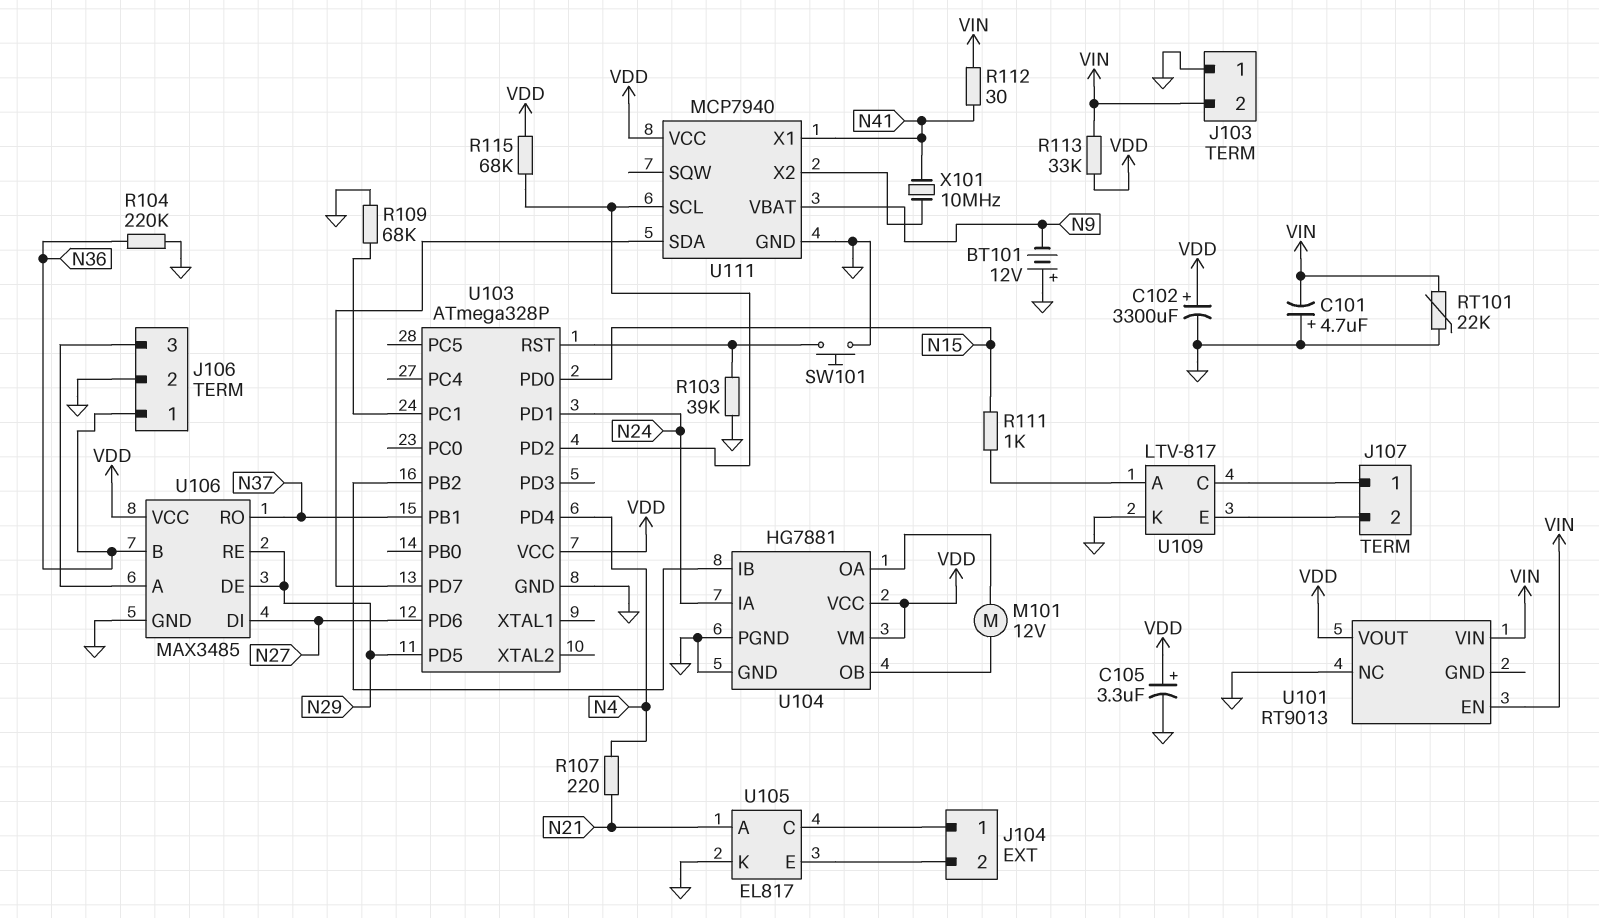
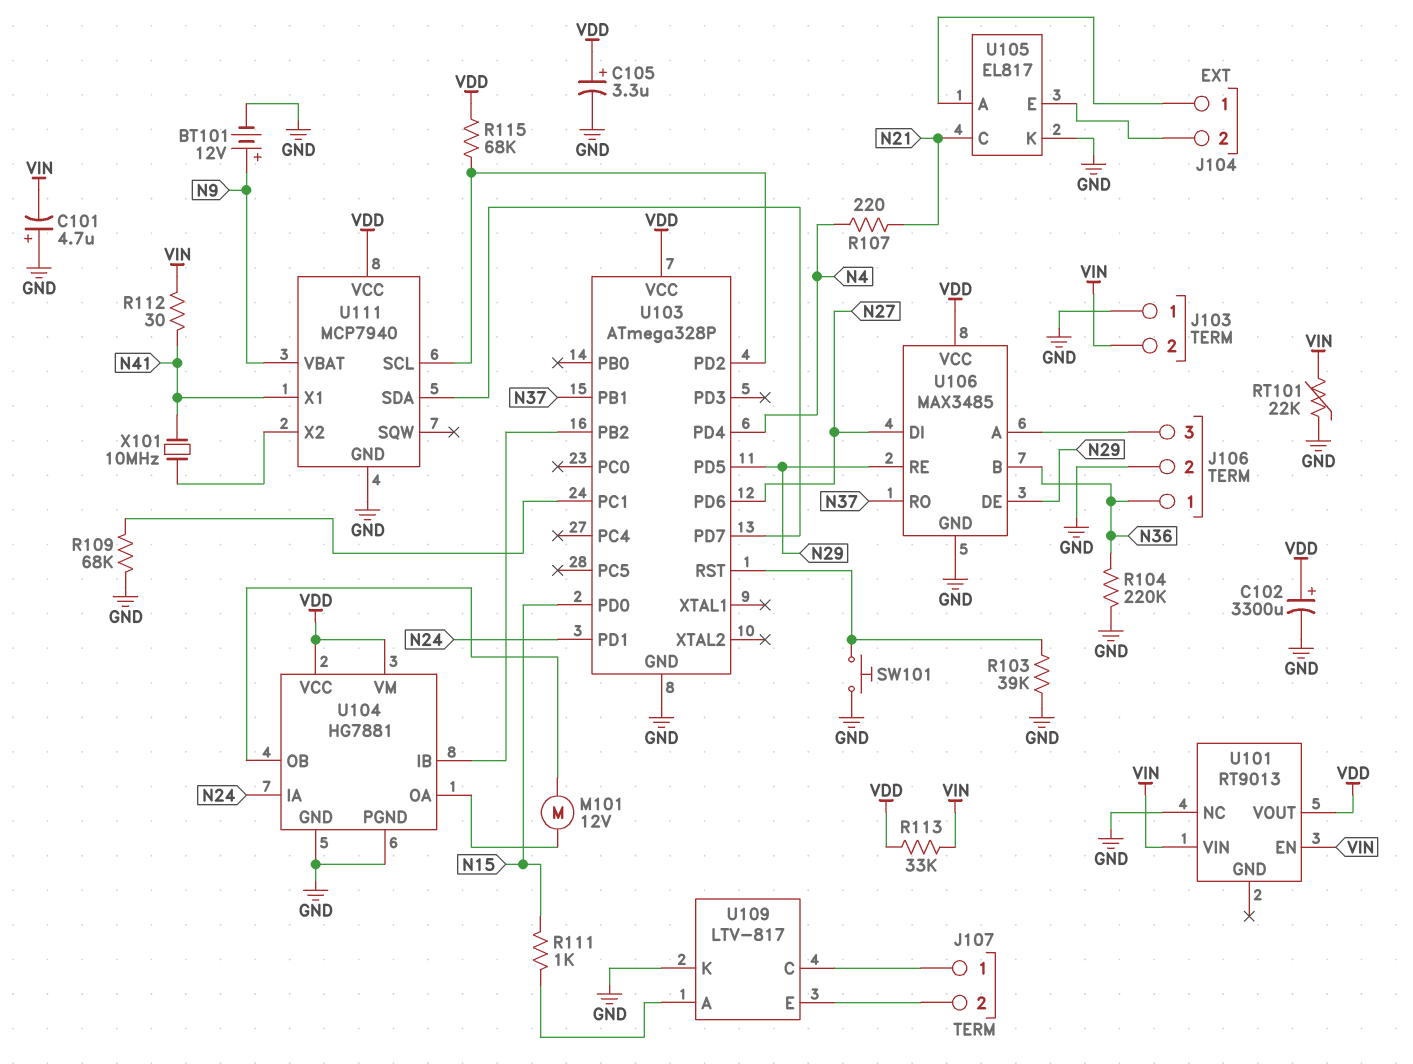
BT101: 12V (plus GND, minus N9) -> 12V (plus N9, minus GND)
U105 pin A: N21 -> J104/1
U105 pin C: J104/1 -> N21

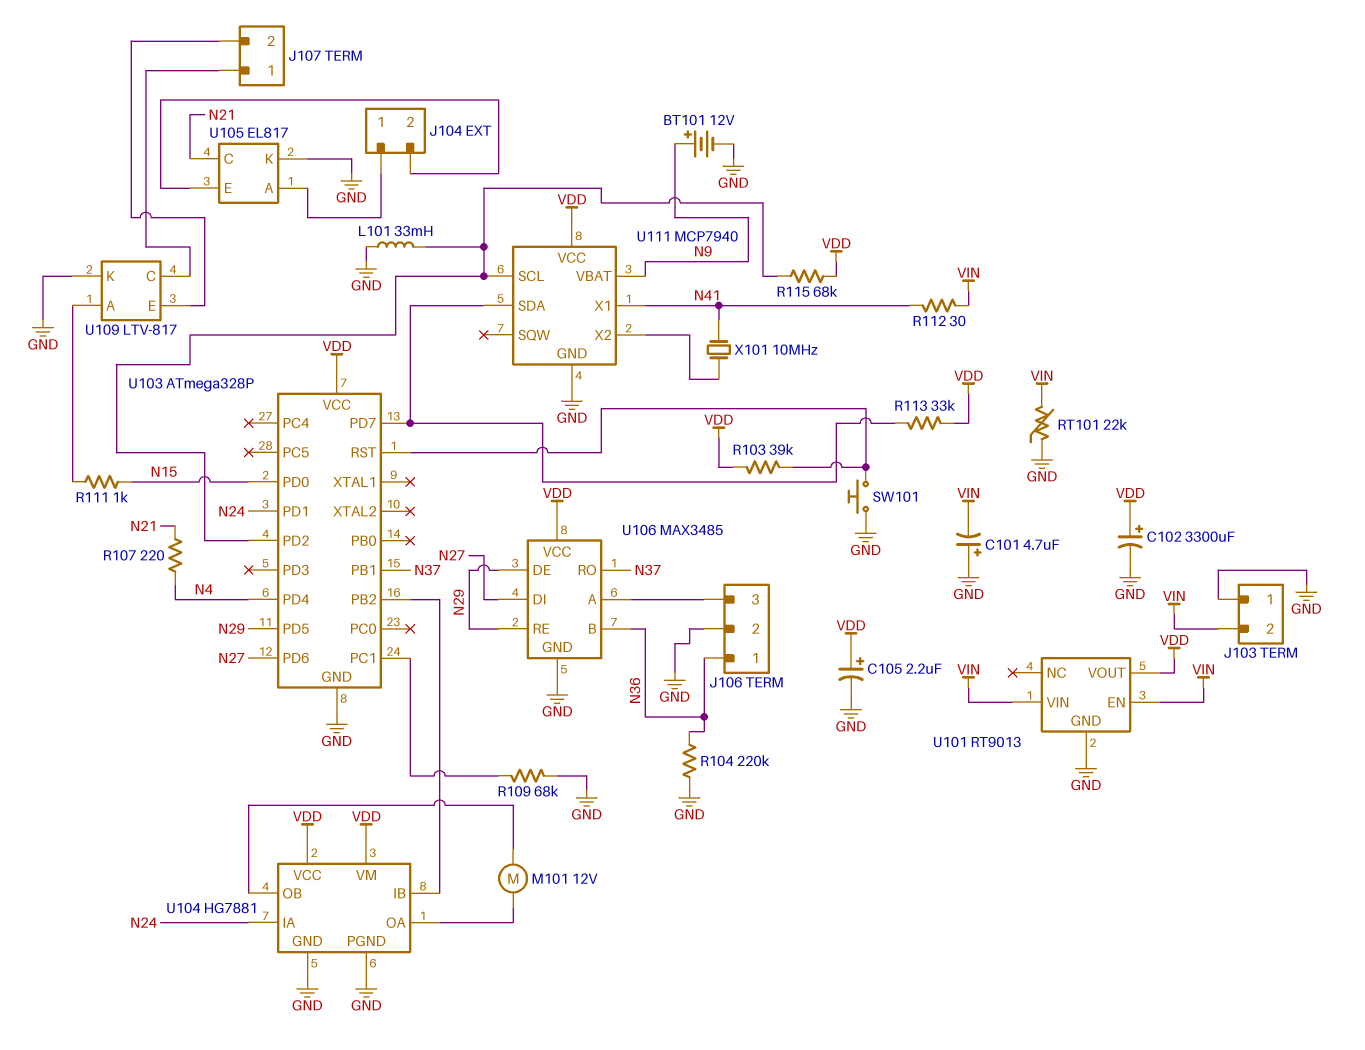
C105: 3.3uF (plus VDD, minus GND) -> 2.2uF (plus VDD, minus GND)
L101: none -> 33mH (GND, U103/PD2)
R103: 39k (GND, U103/RST) -> 39k (U103/RST, VDD)
R113: 33k (VDD, VIN) -> 33k (U103/PD7, VDD)
U101 pin GND: none -> GND
U101 pin NC: GND -> none

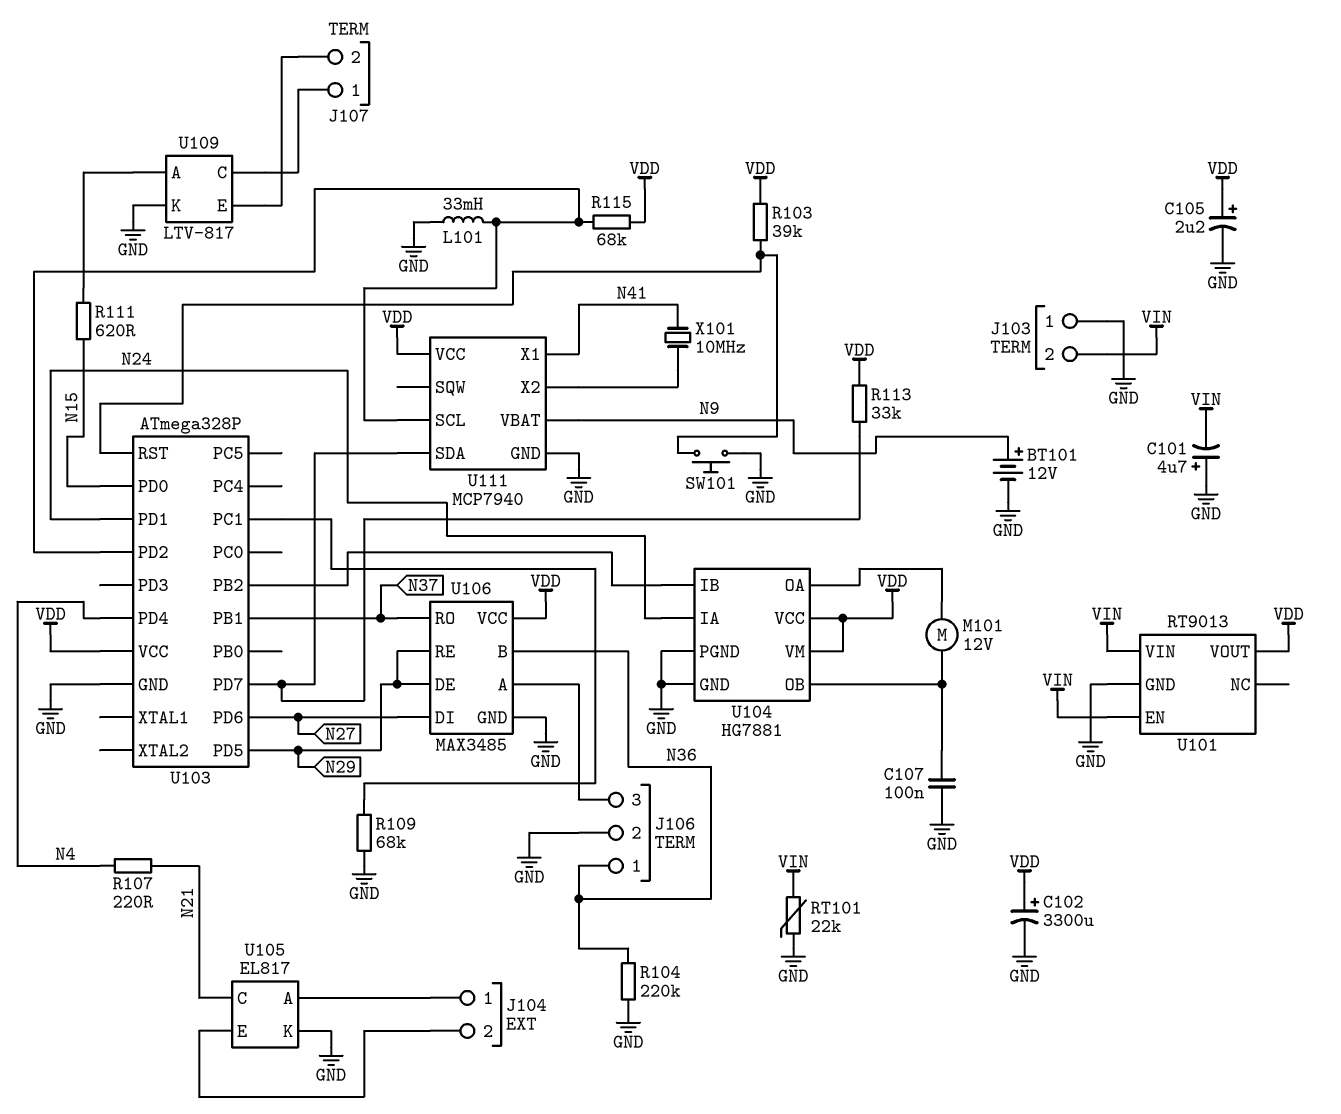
C107: none -> 100nF (GND, U104/OB)
R111: 1k (N15, U109/A) -> 620 (N15, U109/A)
R112: 30 (N41, VIN) -> none

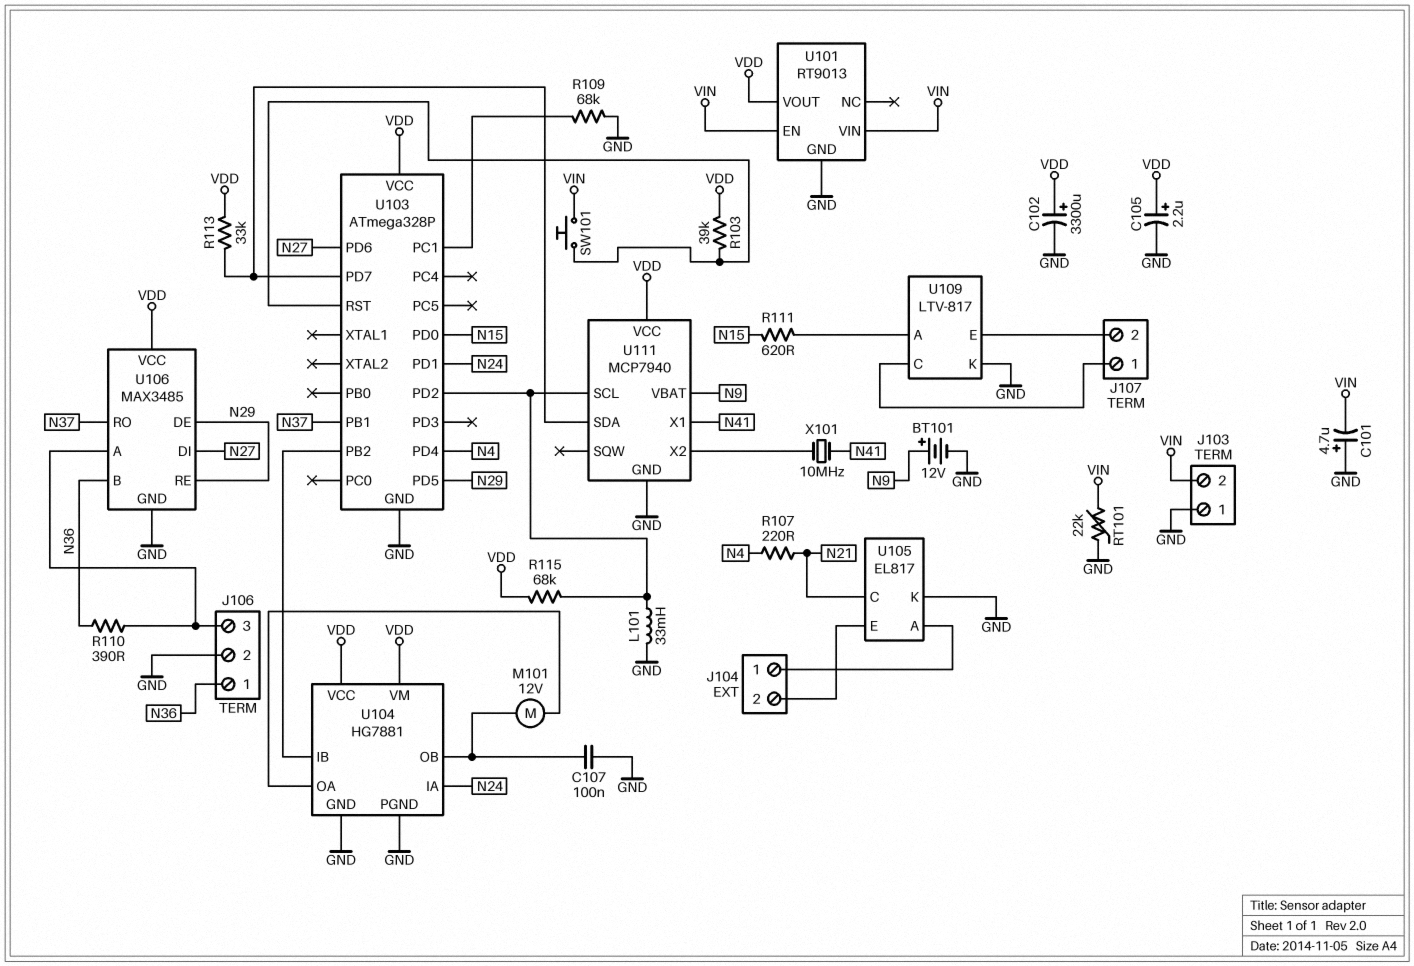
R104: 220k (GND, N36) -> none
R110: none -> 390 (J106/3, N36)
SW101: button (GND, U103/RST) -> button (U103/RST, VIN)

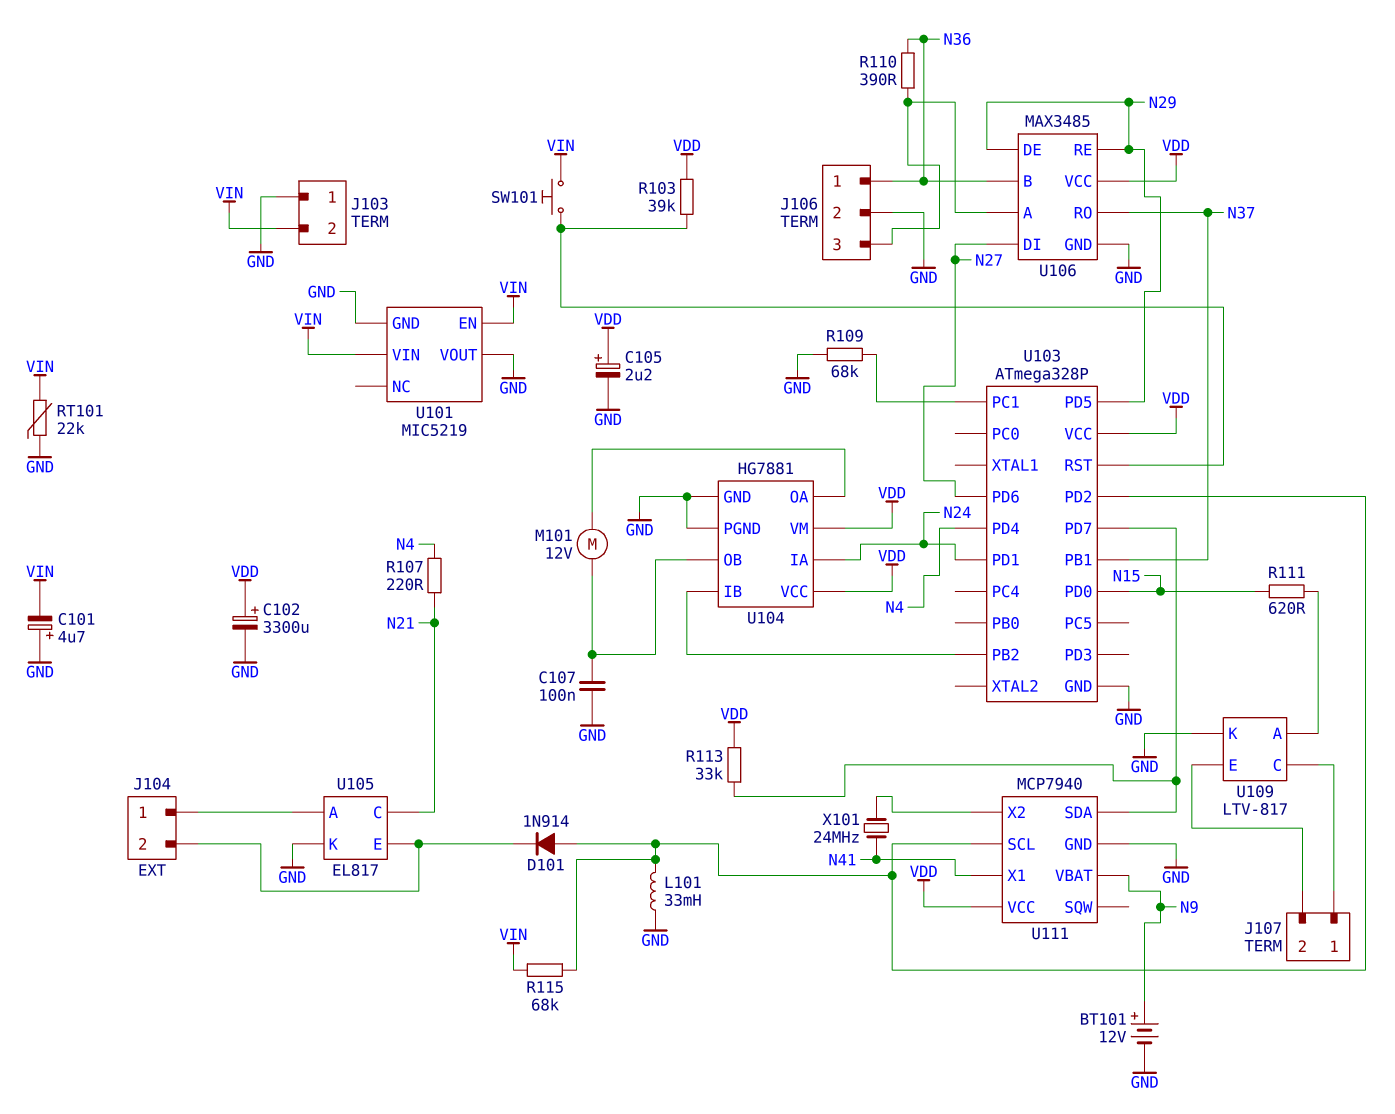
D101: none -> diode 1N914 (A U103/PD2, K J104/2)
R115: 68k (U103/PD2, VDD) -> 68k (U103/PD2, VIN)
U101: RT9013 -> MIC5219
U101 pin VOUT: VDD -> GND
X101: 10MHz (N41, U111/X2) -> 24MHz (N41, U111/X2)

